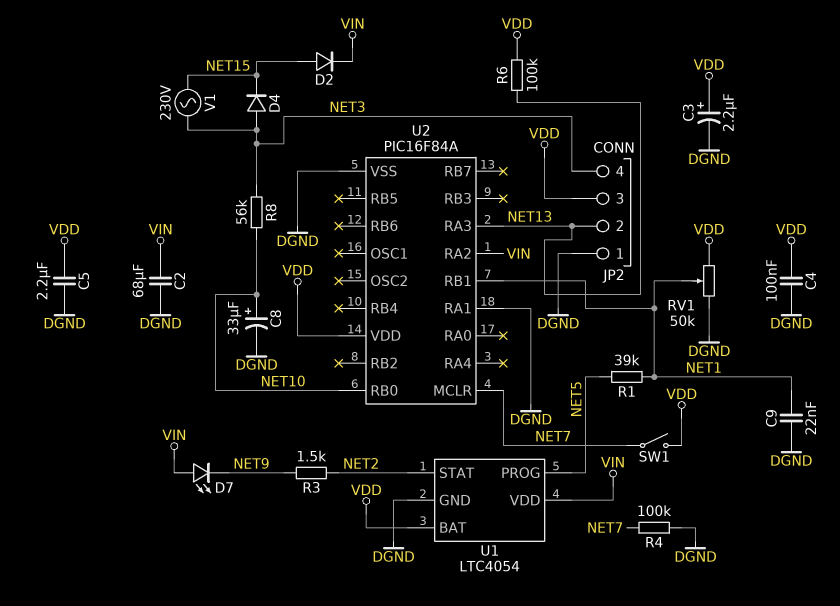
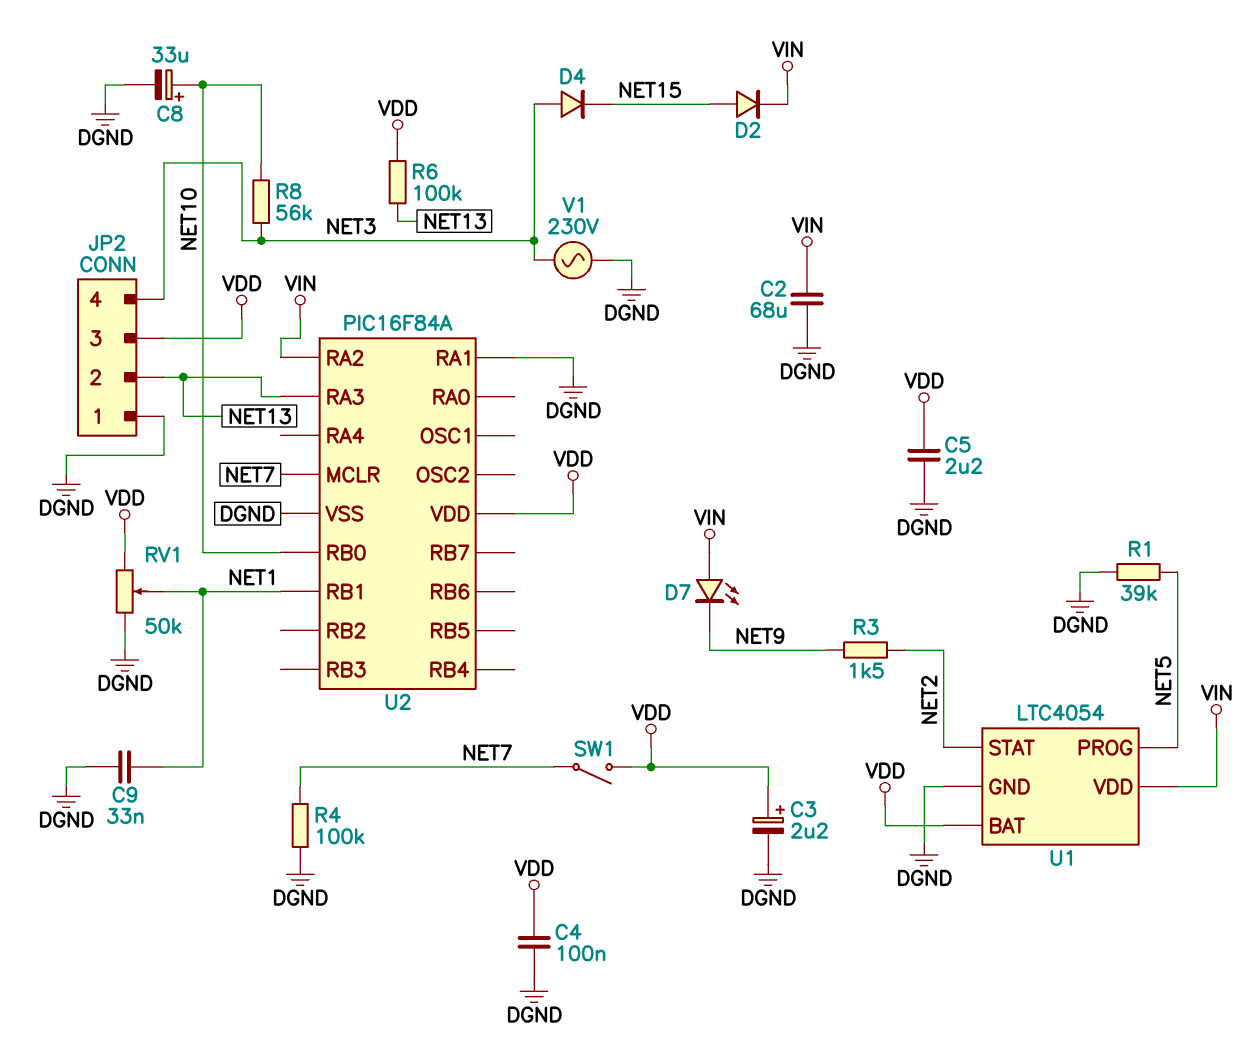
C9: 22nF (DGND, NET1) -> 33nF (DGND, NET1)
R1: 39k (NET1, NET5) -> 39k (DGND, NET5)
V1: AC 230V (NET3, NET15) -> AC 230V (DGND, NET3)

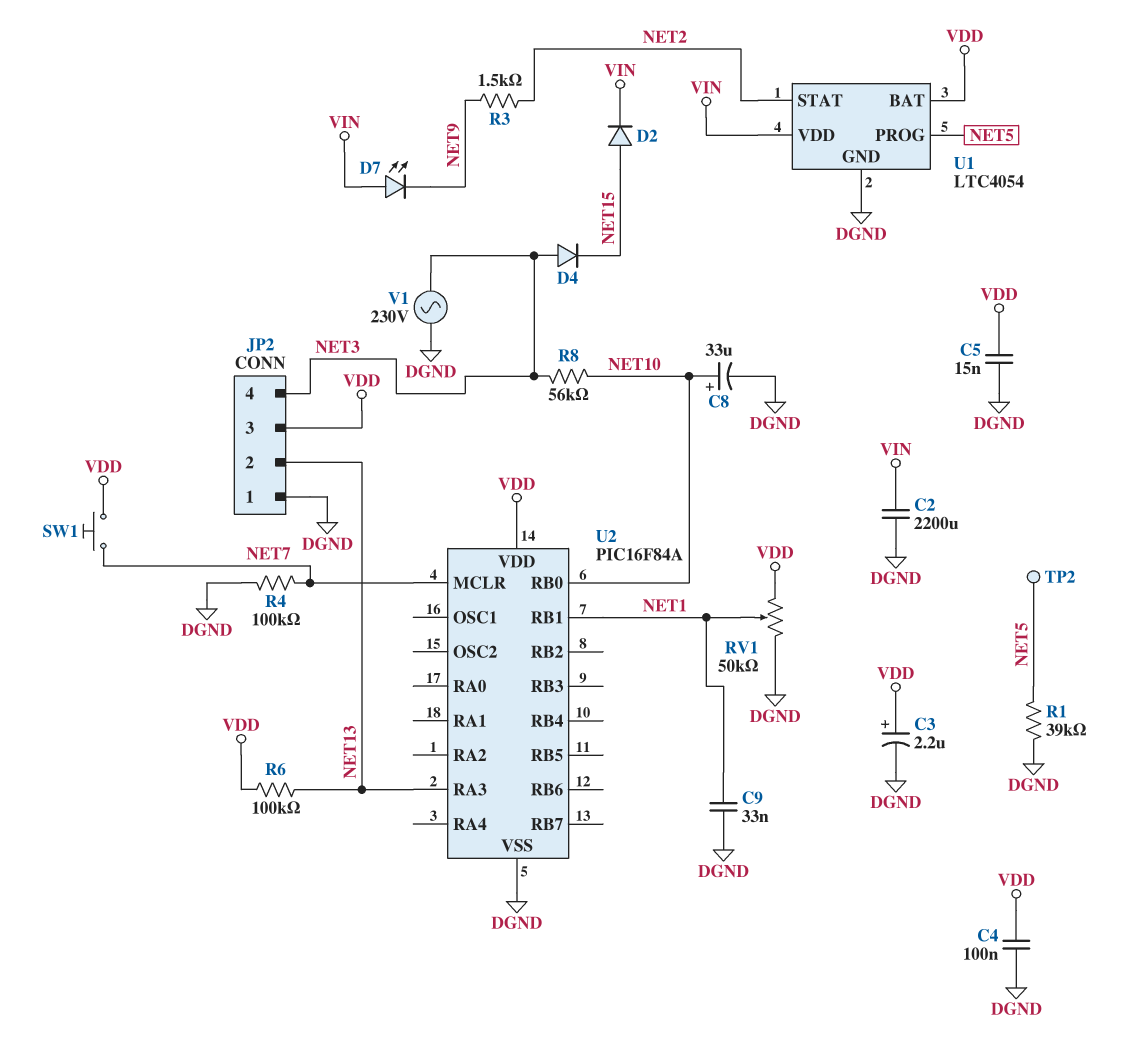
C2: 68uF (DGND, VIN) -> 2200uF (DGND, VIN)
C5: 2.2uF (DGND, VDD) -> 15nF (DGND, VDD)
SW1: switch (NET7, VDD) -> button (NET7, VDD)
TP2: none -> test point (NET5)
U2 pin RA1: DGND -> none
U2 pin RA2: VIN -> none

